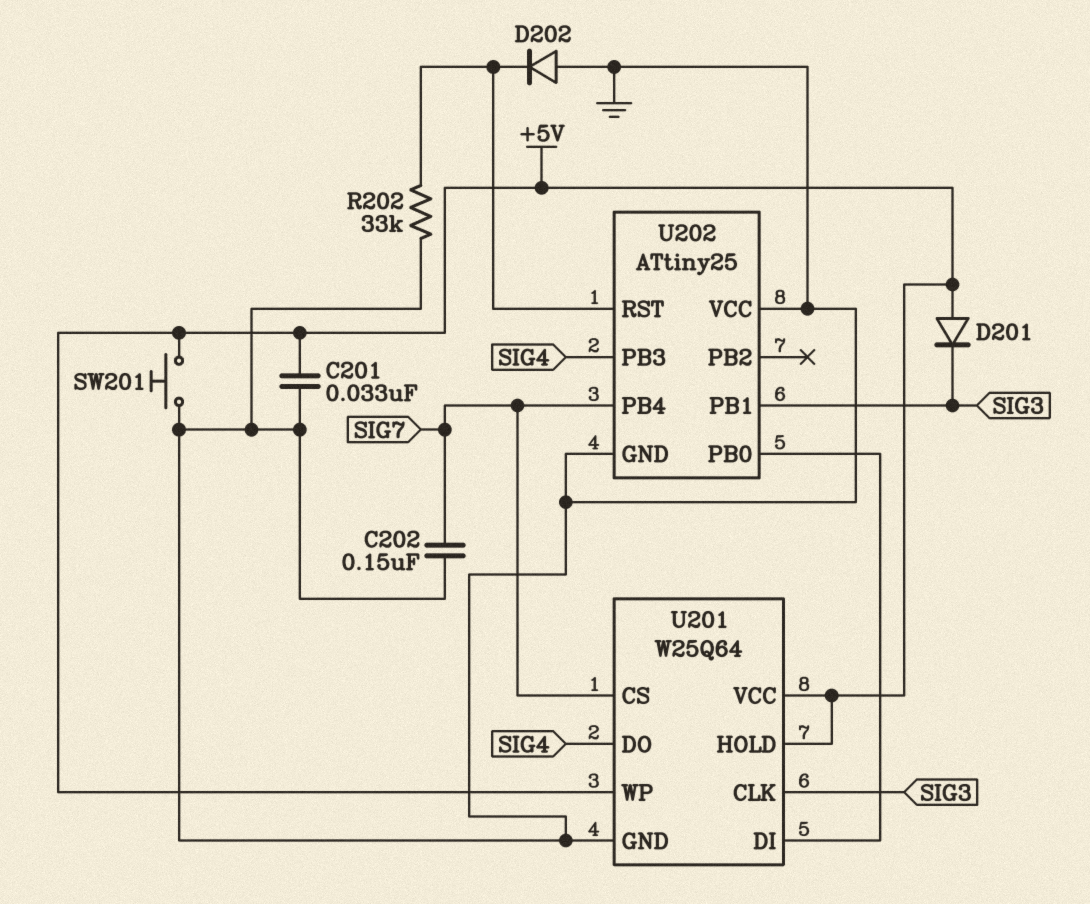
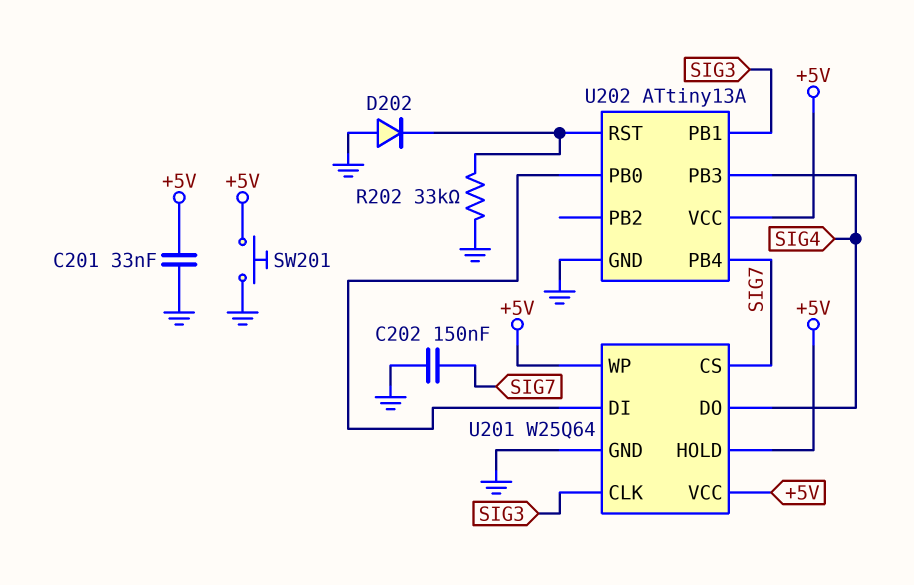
D201: diode (A +5V, K SIG3) -> none
U202: ATtiny25 -> ATtiny13A
U202 pin VCC: GND -> +5V

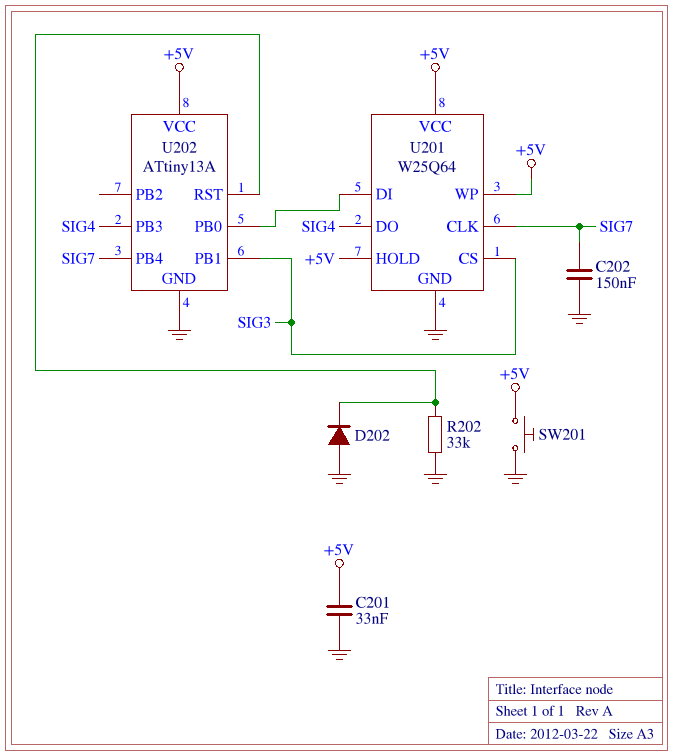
U201 pin CLK: SIG3 -> SIG7
U201 pin CS: SIG7 -> SIG3

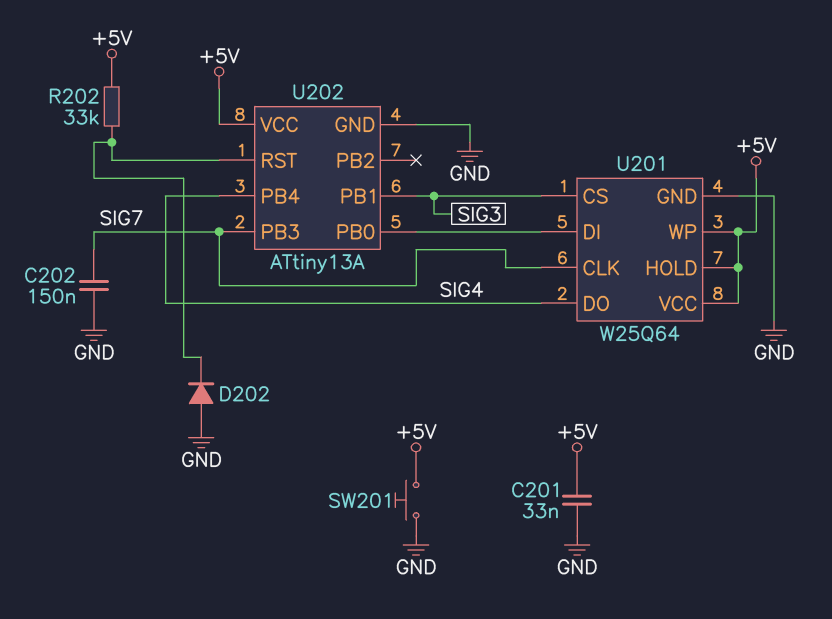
R202: 33k (GND, U202/RST) -> 33k (+5V, U202/RST)
U202 pin PB3: SIG4 -> SIG7
U202 pin PB4: SIG7 -> SIG4

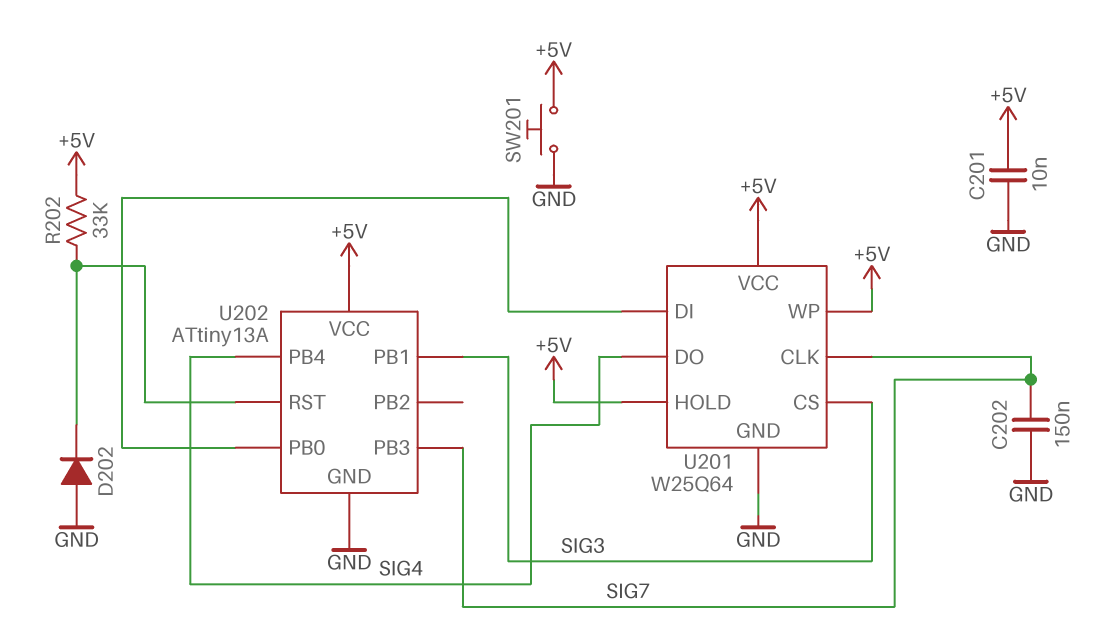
C201: 33nF (+5V, GND) -> 10nF (+5V, GND)

